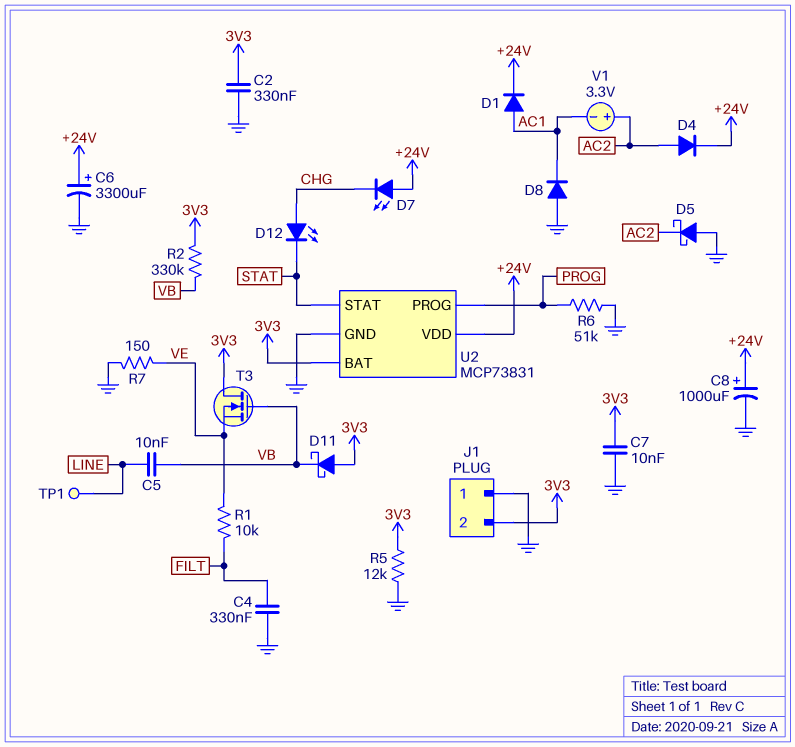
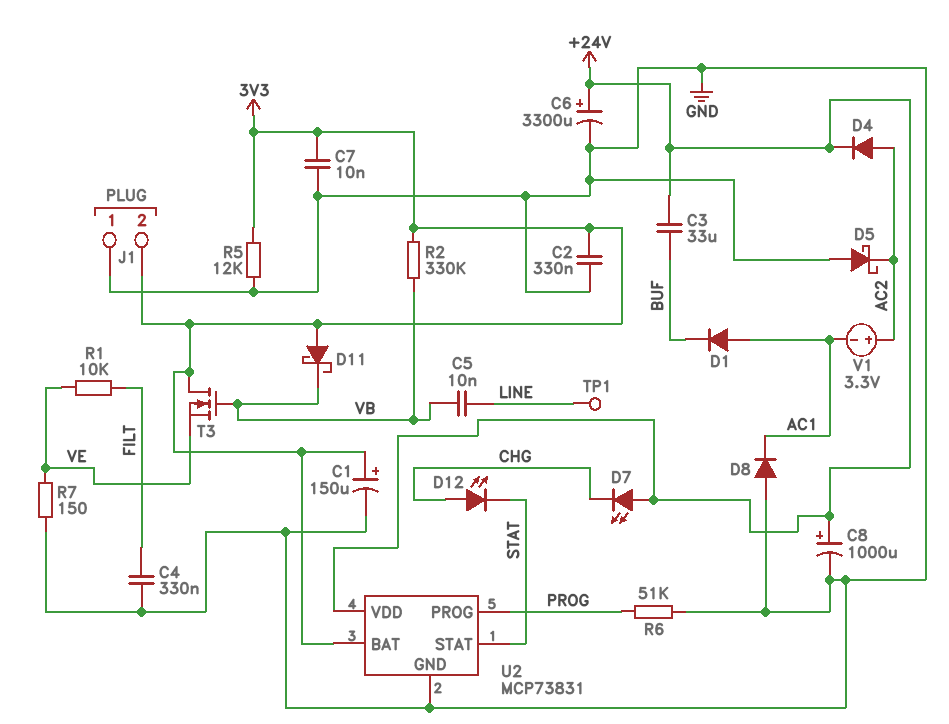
C1: none -> 150uF (plus 3V3, minus GND)
C3: none -> 33uF (+24V, BUF)
D1: diode (A AC1, K +24V) -> diode (A AC1, K BUF)

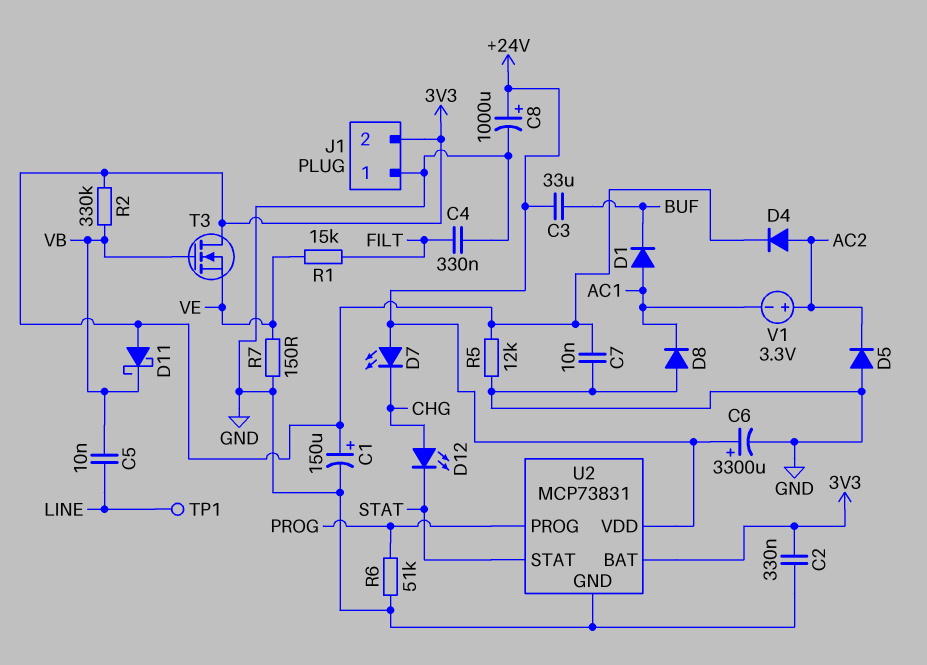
D4: diode (A AC2, K +24V) -> diode (A AC2, K 3V3)
D5: schottky (A GND, K AC2) -> diode (A GND, K AC2)
R1: 10k (FILT, VE) -> 15k (FILT, VE)

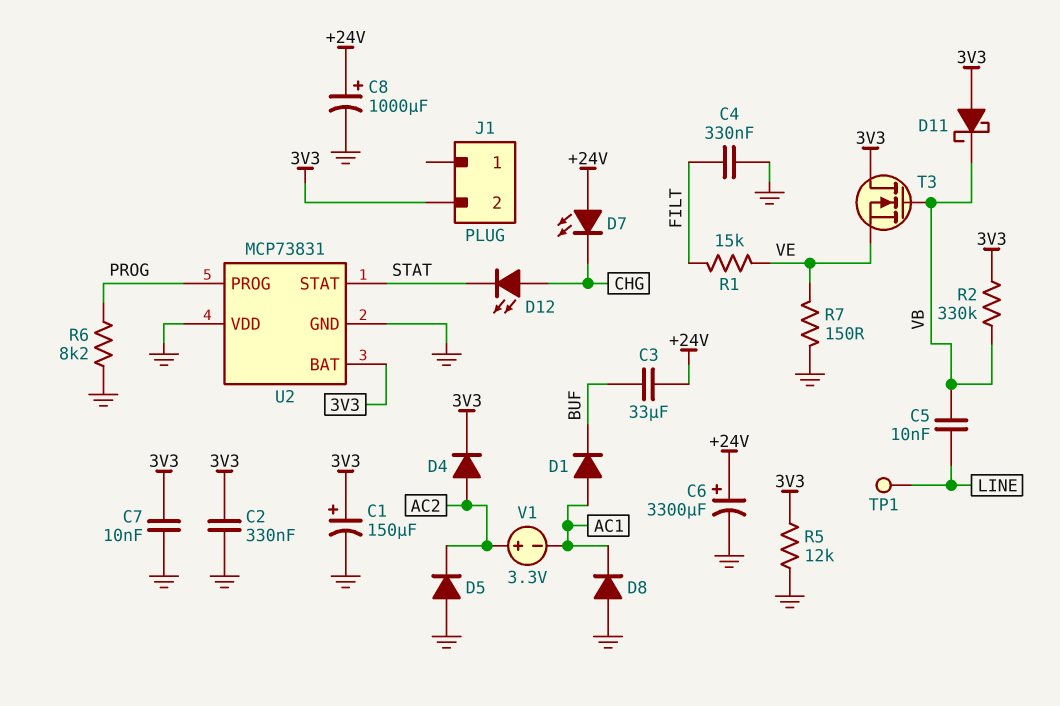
J1 pin 1: GND -> none
R6: 51k (GND, PROG) -> 8.2k (GND, PROG)
U2 pin VDD: +24V -> GND

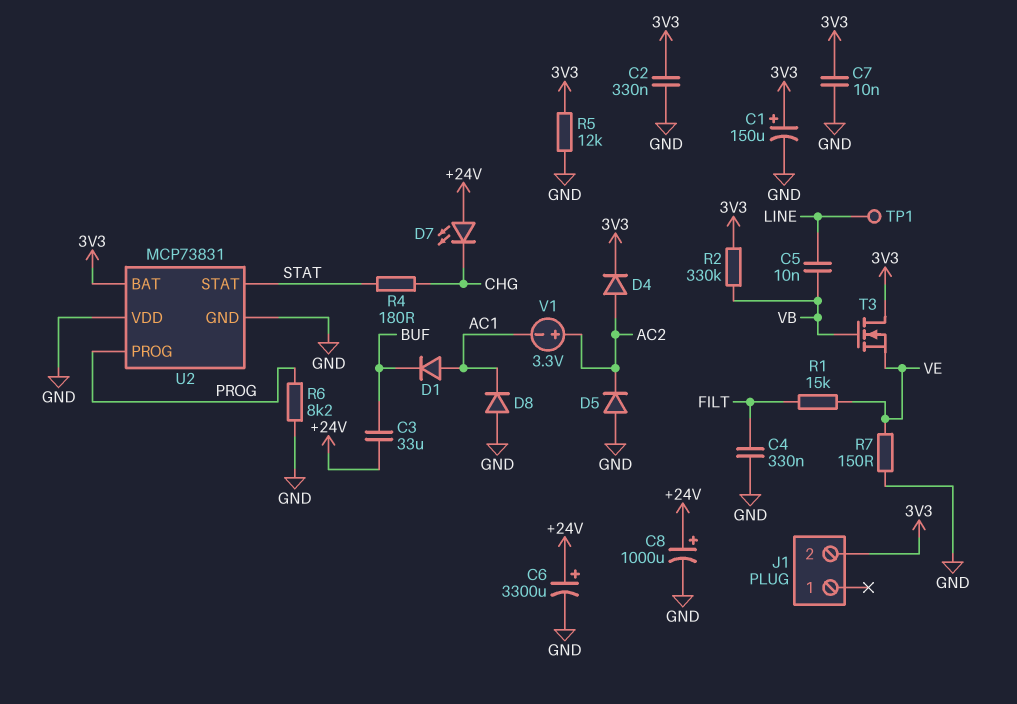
D11: schottky (A 3V3, K VB) -> none
D12: LED (A CHG, K STAT) -> none
R4: none -> 180 (CHG, STAT)

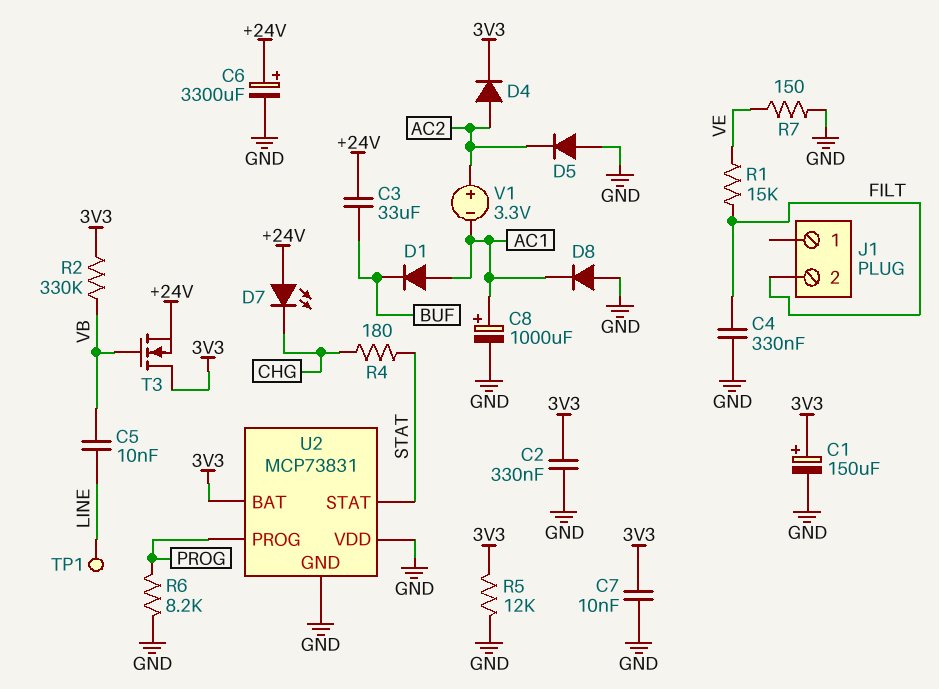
C8: 1000uF (plus +24V, minus GND) -> 1000uF (plus AC1, minus GND)
J1 pin 2: 3V3 -> FILT
T3: NMOS (G VB, D 3V3, S VE) -> NMOS (G VB, D 3V3, S +24V)

